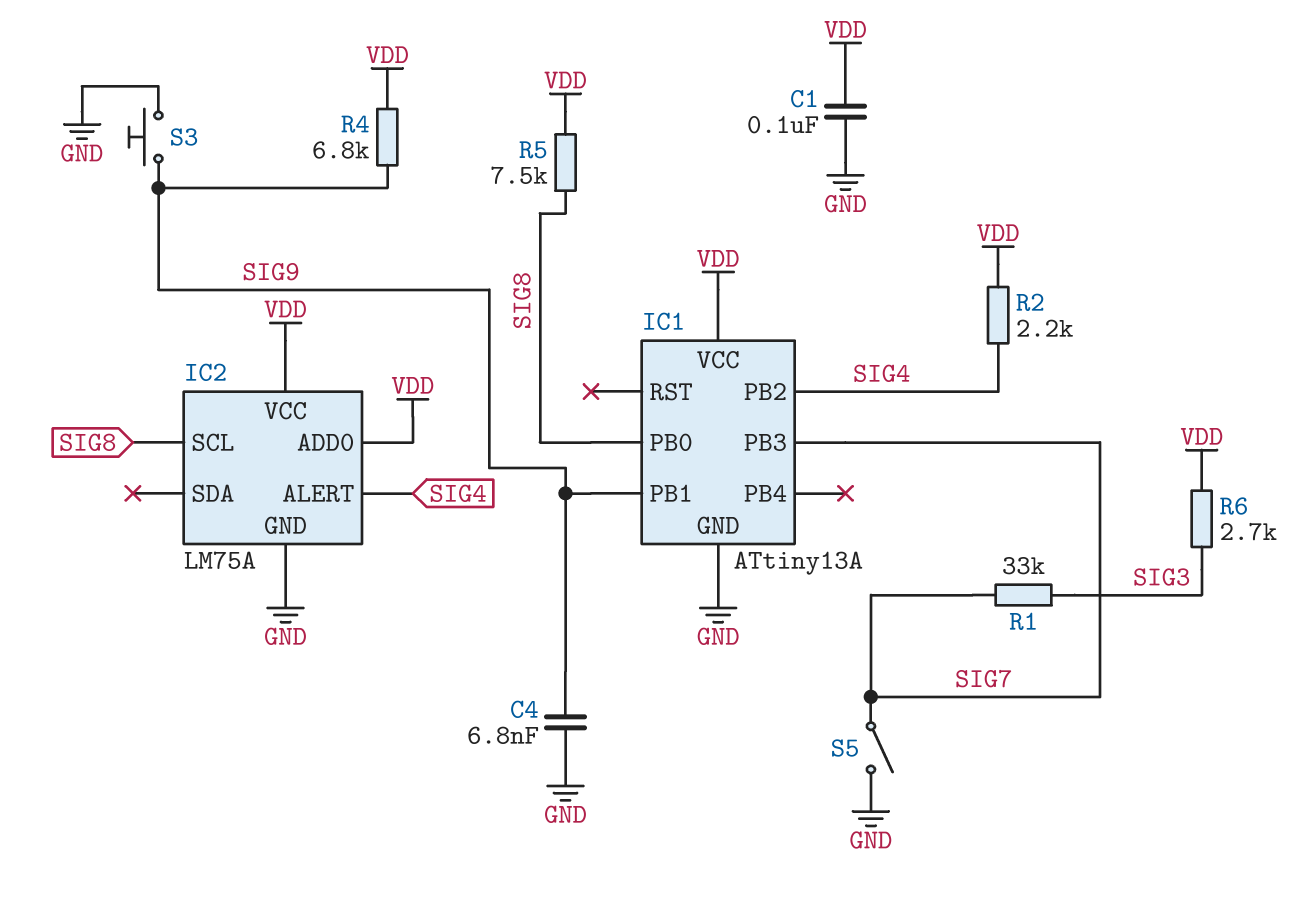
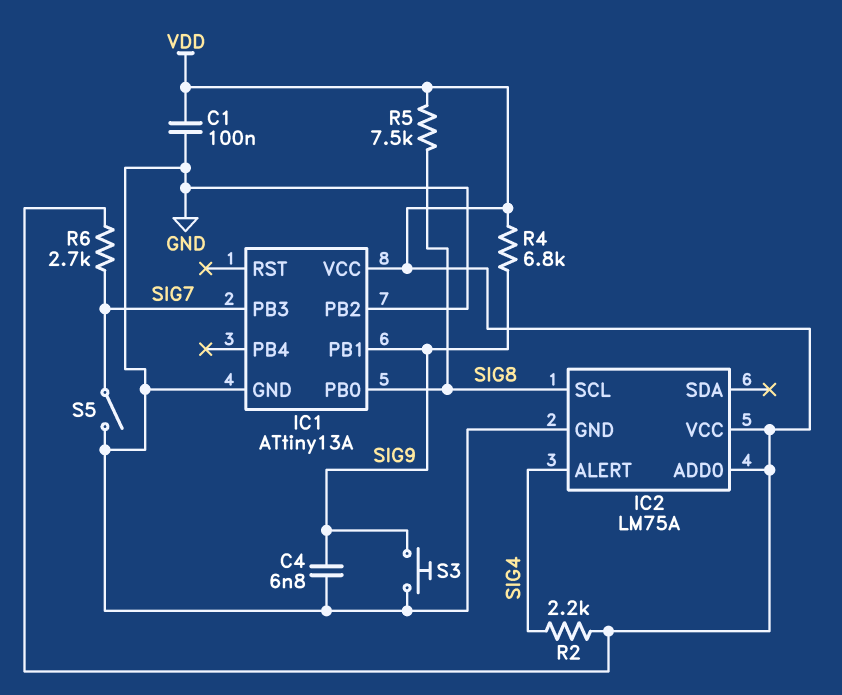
IC1 pin PB2: SIG4 -> GND
R1: 33k (SIG3, SIG7) -> none
R6: 2.7k (SIG3, VDD) -> 2.7k (SIG7, VDD)

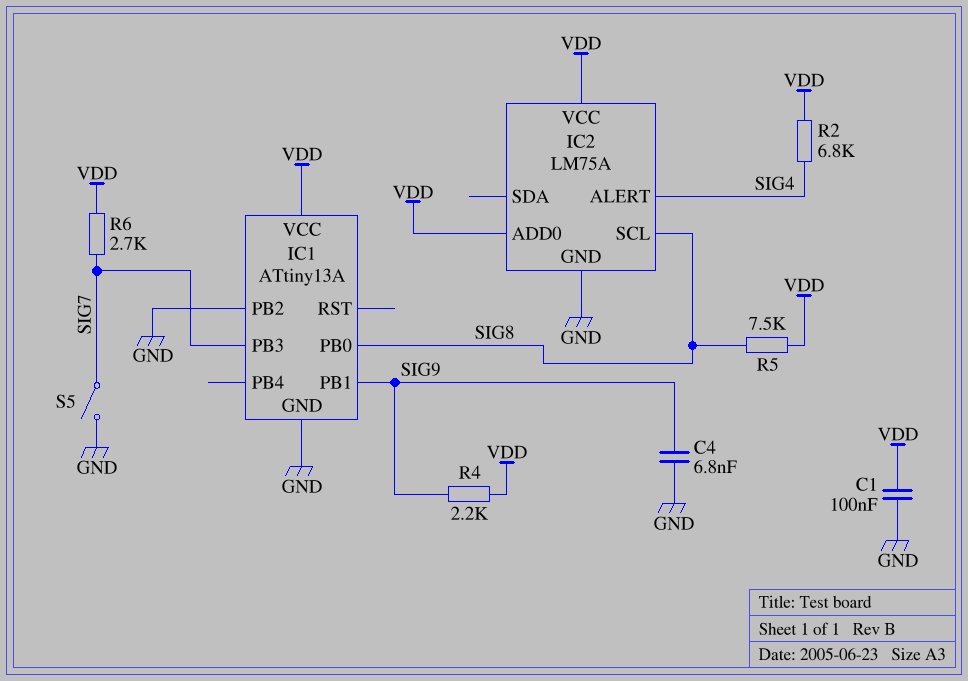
R2: 2.2k (SIG4, VDD) -> 6.8k (SIG4, VDD)
R4: 6.8k (SIG9, VDD) -> 2.2k (SIG9, VDD)
S3: button (GND, SIG9) -> none

